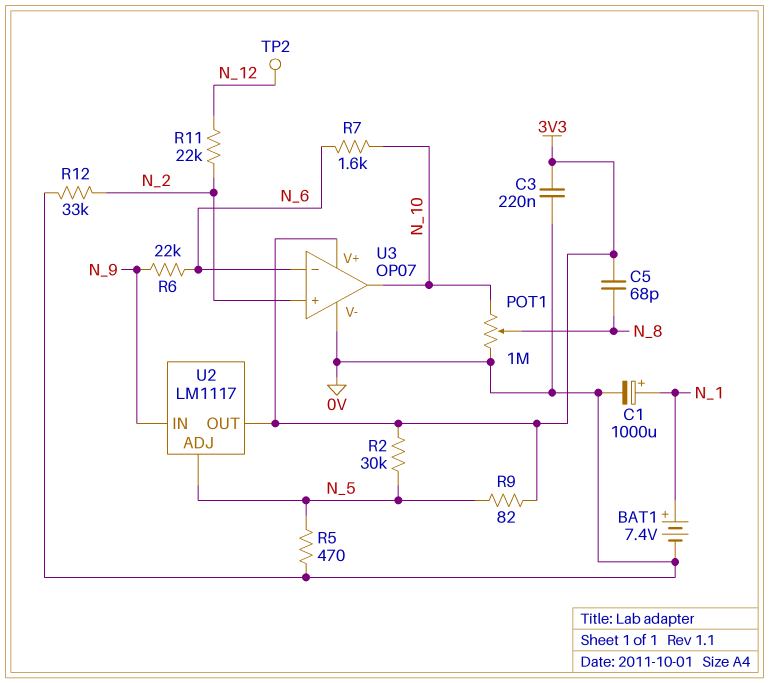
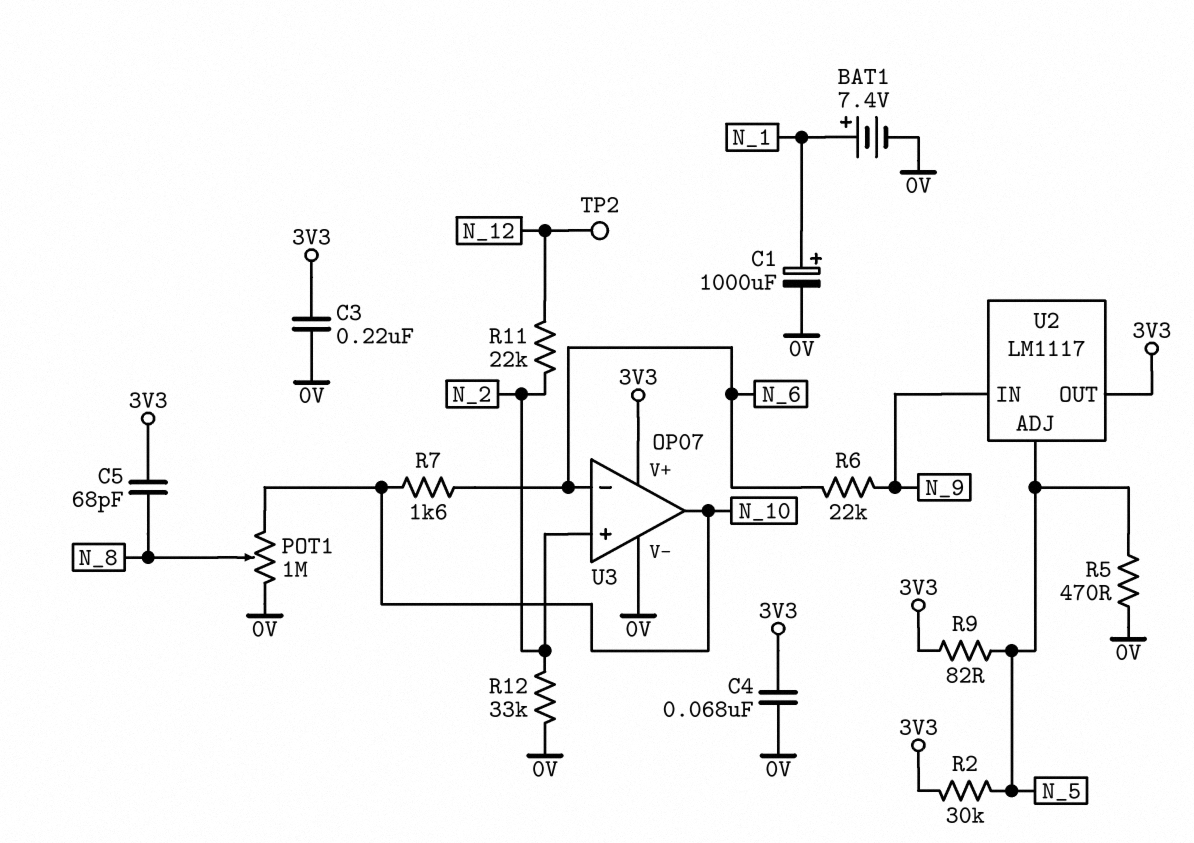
C4: none -> 68nF (0V, 3V3)

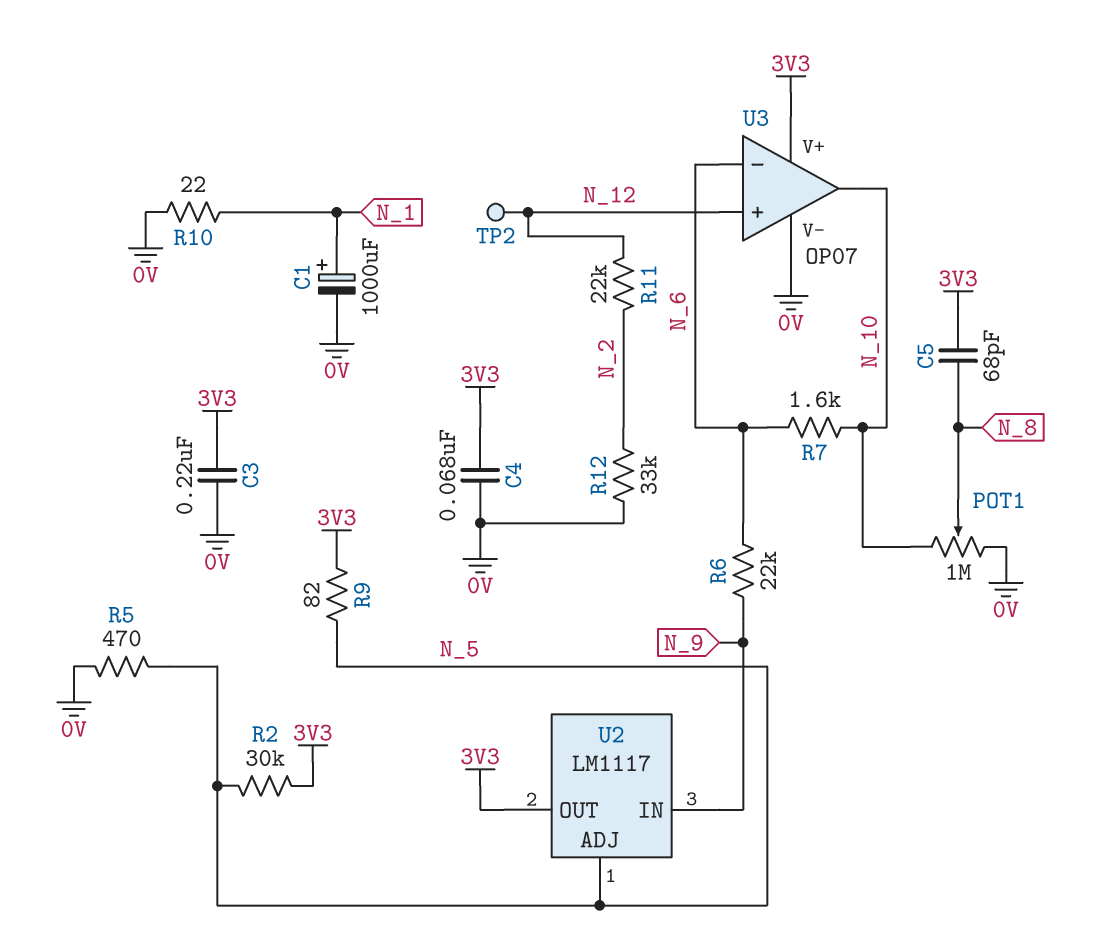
BAT1: 7.4V (plus N_1, minus 0V) -> none
R10: none -> 22 (0V, N_1)
U3 pin in+: N_2 -> N_12

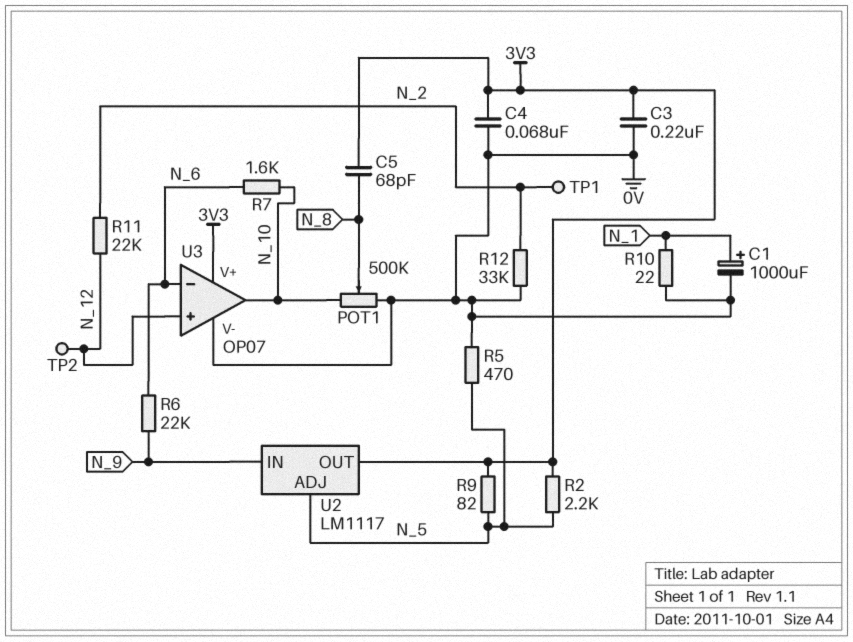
POT1: 1M (0V, N_10, wiper N_8) -> 500k (0V, N_10, wiper N_8)
R2: 30k (3V3, N_5) -> 2.2k (3V3, N_5)
TP1: none -> test point (N_2)

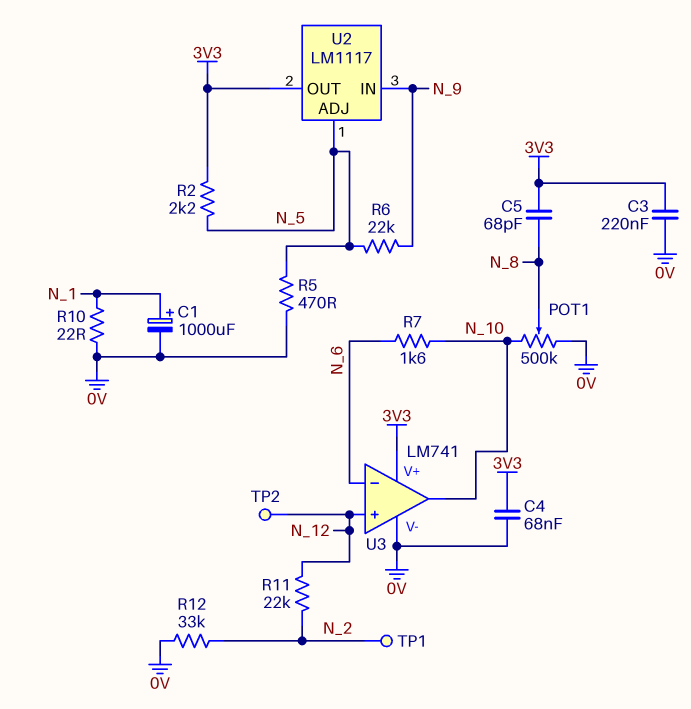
R6: 22k (N_6, N_9) -> 22k (N_5, N_9)
R9: 82 (3V3, N_5) -> none
U3: OP07 -> LM741

